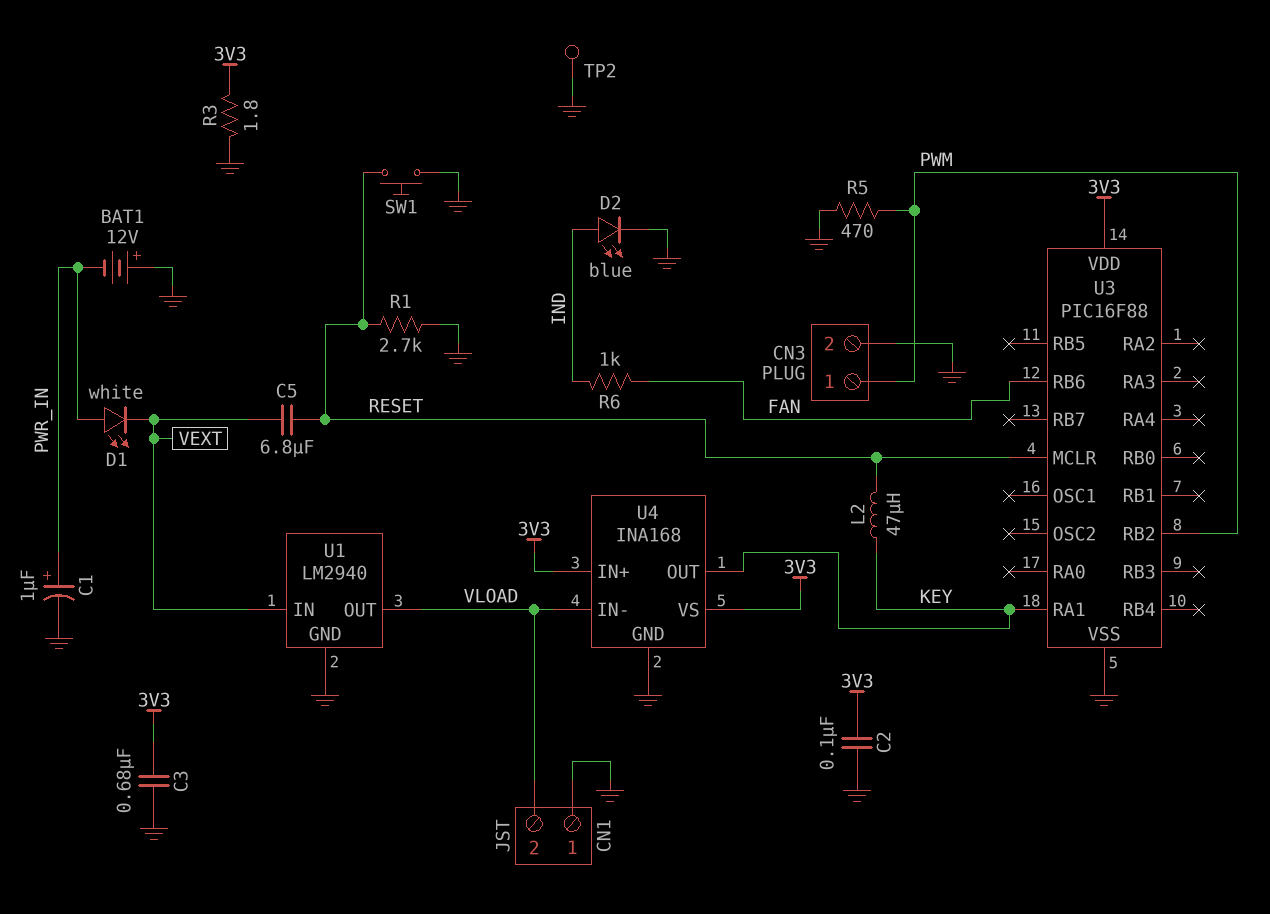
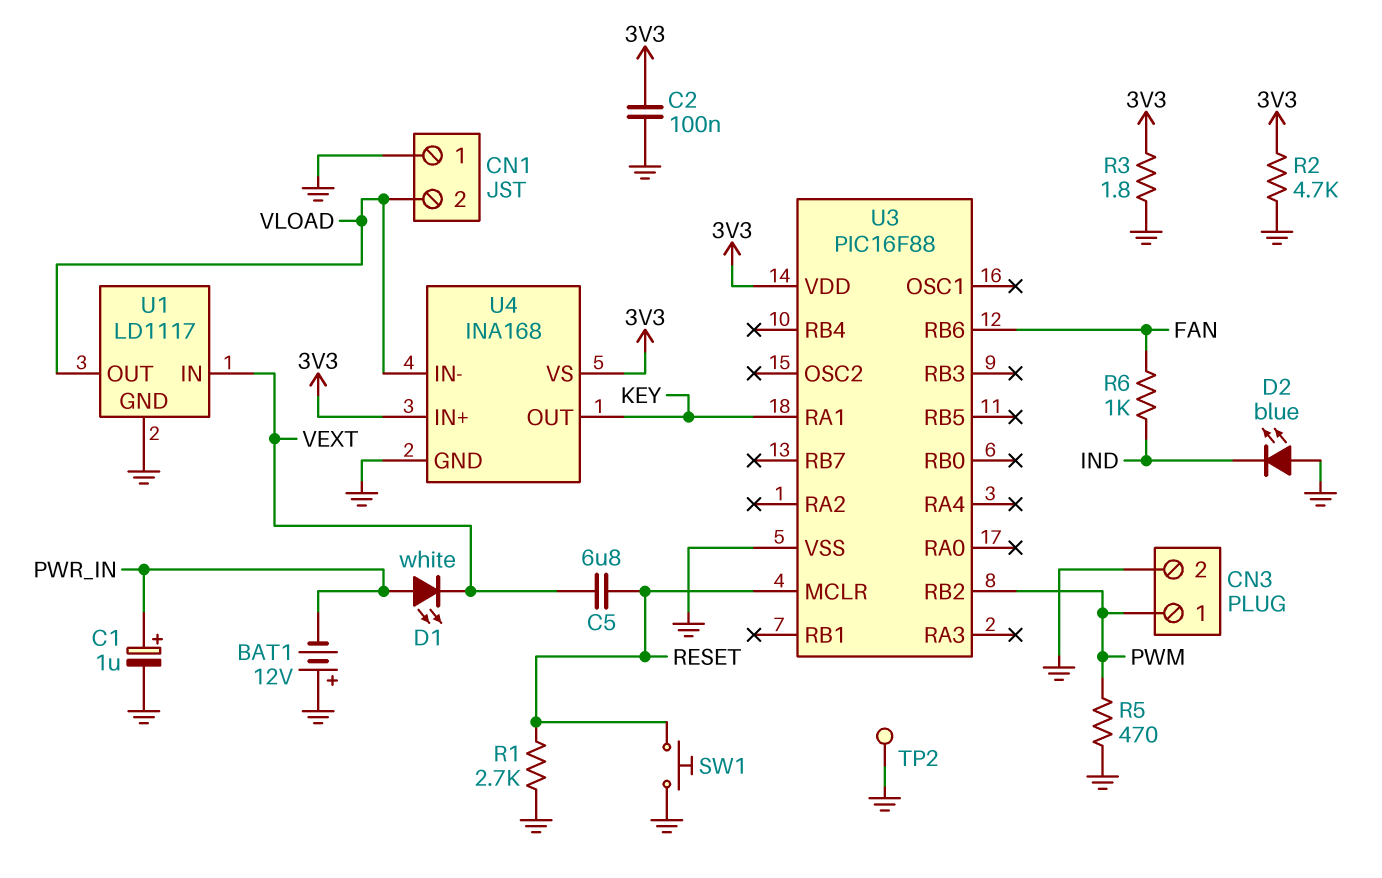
C3: 680nF (3V3, GND) -> none
D2: LED blue (A IND, K GND) -> LED blue (A GND, K IND)
L2: 47uH (KEY, RESET) -> none
R2: none -> 4.7k (3V3, GND)
U1: LM2940 -> LD1117

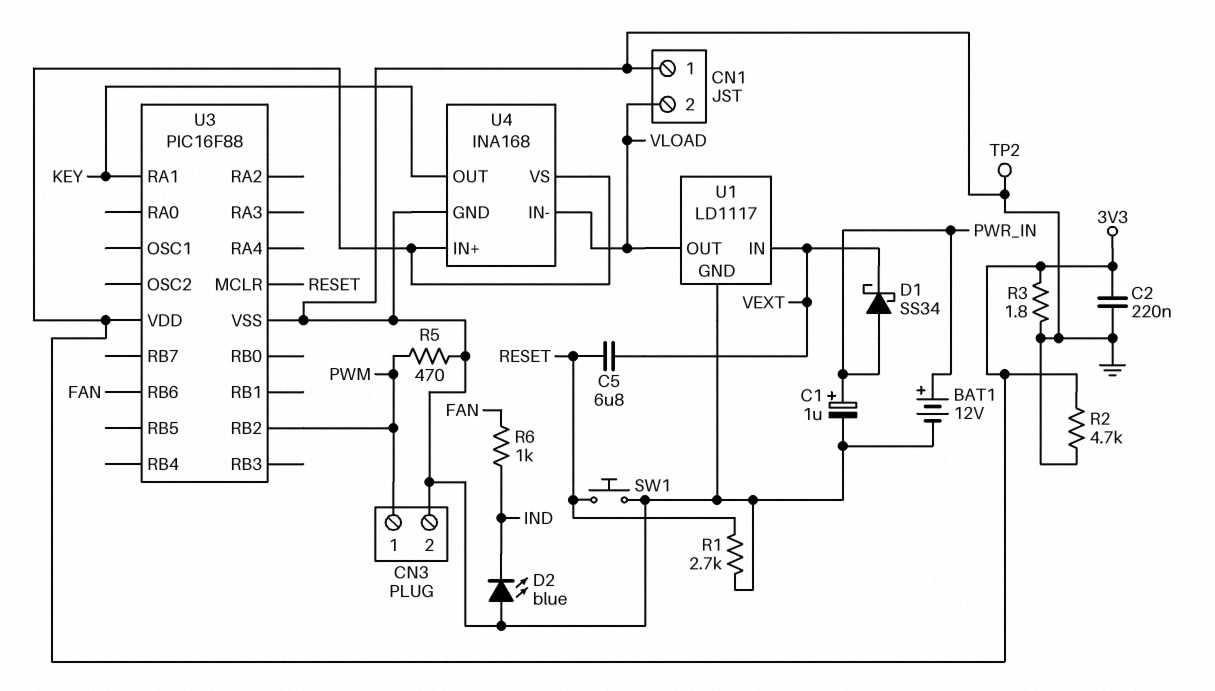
BAT1: 12V (plus GND, minus PWR_IN) -> 12V (plus PWR_IN, minus GND)
C2: 100nF (3V3, GND) -> 220nF (3V3, GND)
D1: LED white (A PWR_IN, K VEXT) -> schottky SS34 (A PWR_IN, K VEXT)

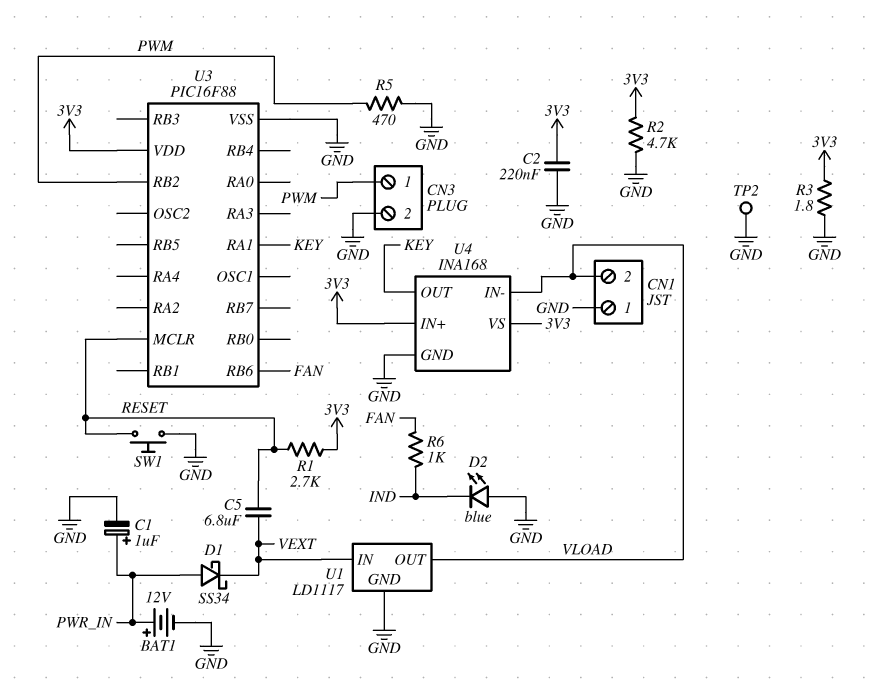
R1: 2.7k (GND, RESET) -> 2.7k (3V3, RESET)

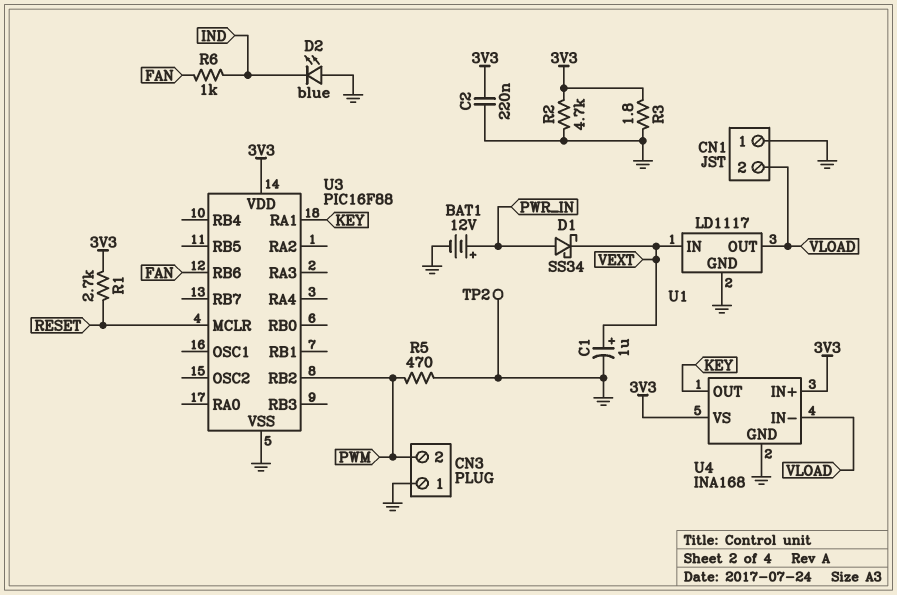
C1: 1uF (plus PWR_IN, minus GND) -> 1uF (plus VEXT, minus GND)
C5: 6.8uF (RESET, VEXT) -> none
CN3 pin 1: PWM -> GND
CN3 pin 2: GND -> PWM
SW1: button (GND, RESET) -> none

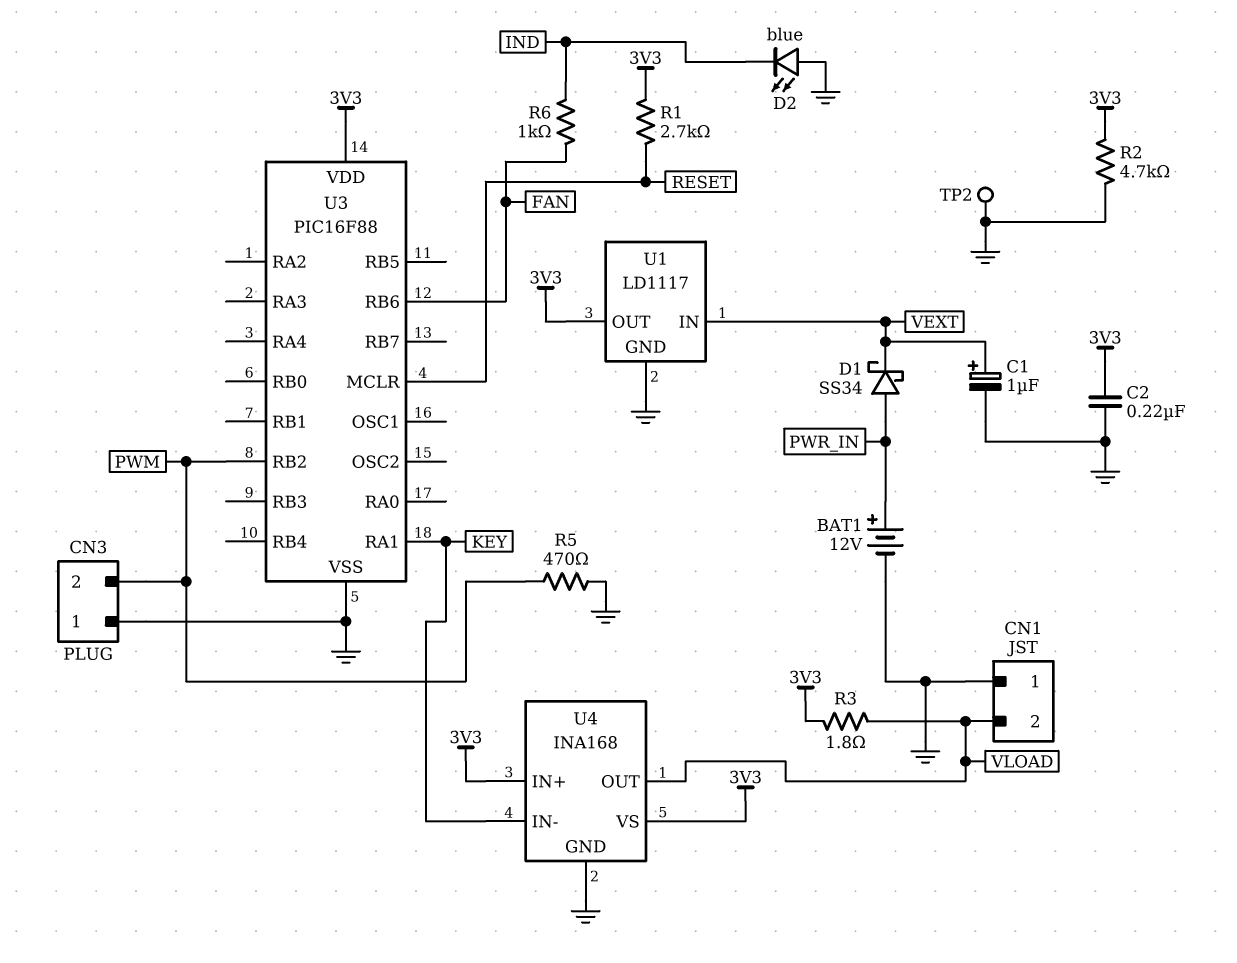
R3: 1.8 (3V3, GND) -> 1.8 (3V3, VLOAD)
U1 pin OUT: VLOAD -> 3V3
U4 pin IN-: VLOAD -> KEY
U4 pin OUT: KEY -> VLOAD

